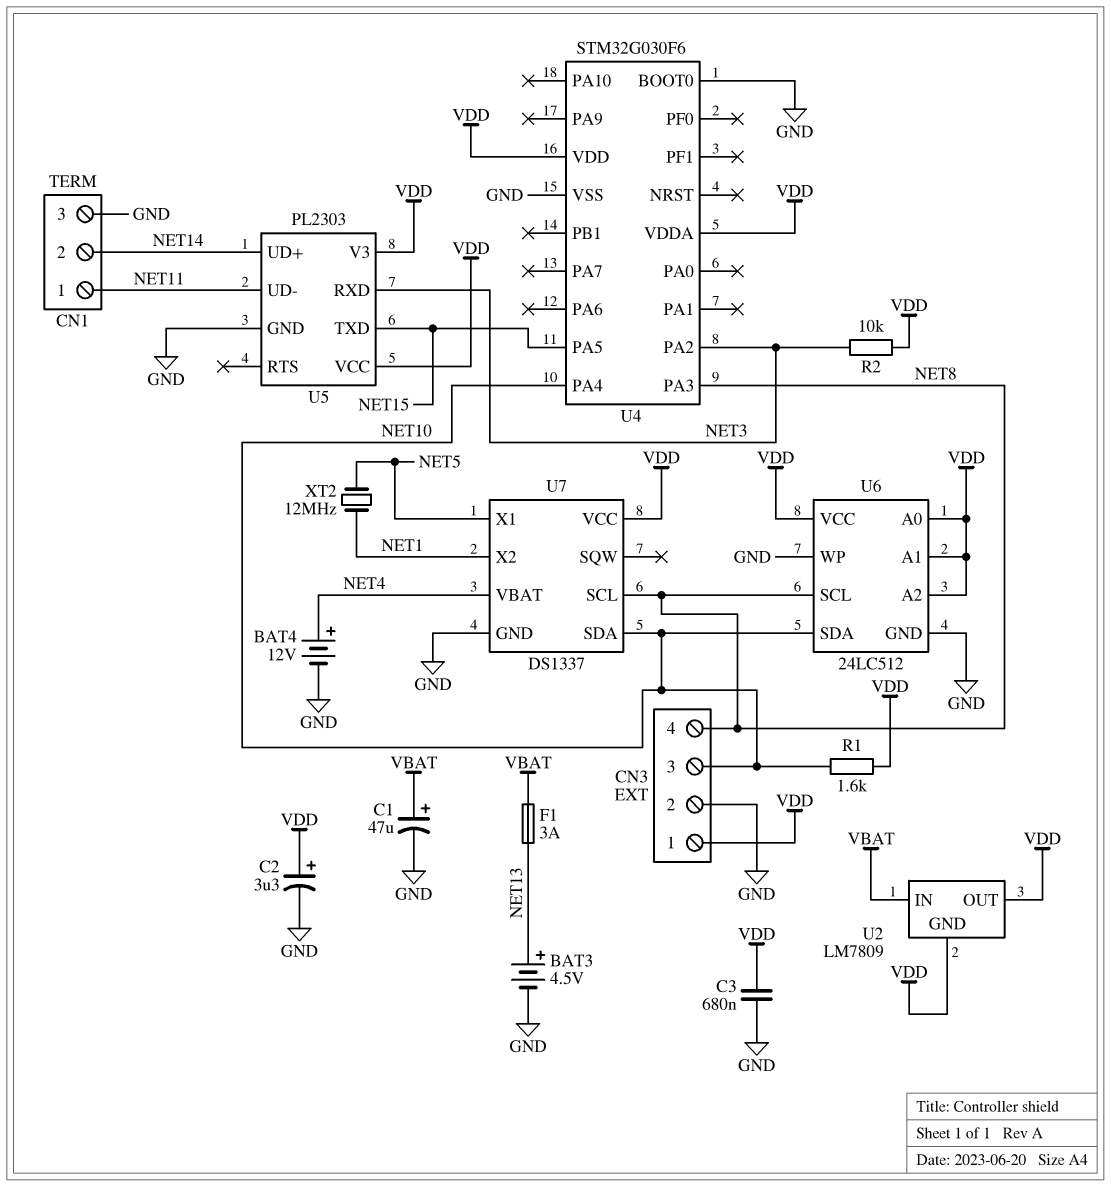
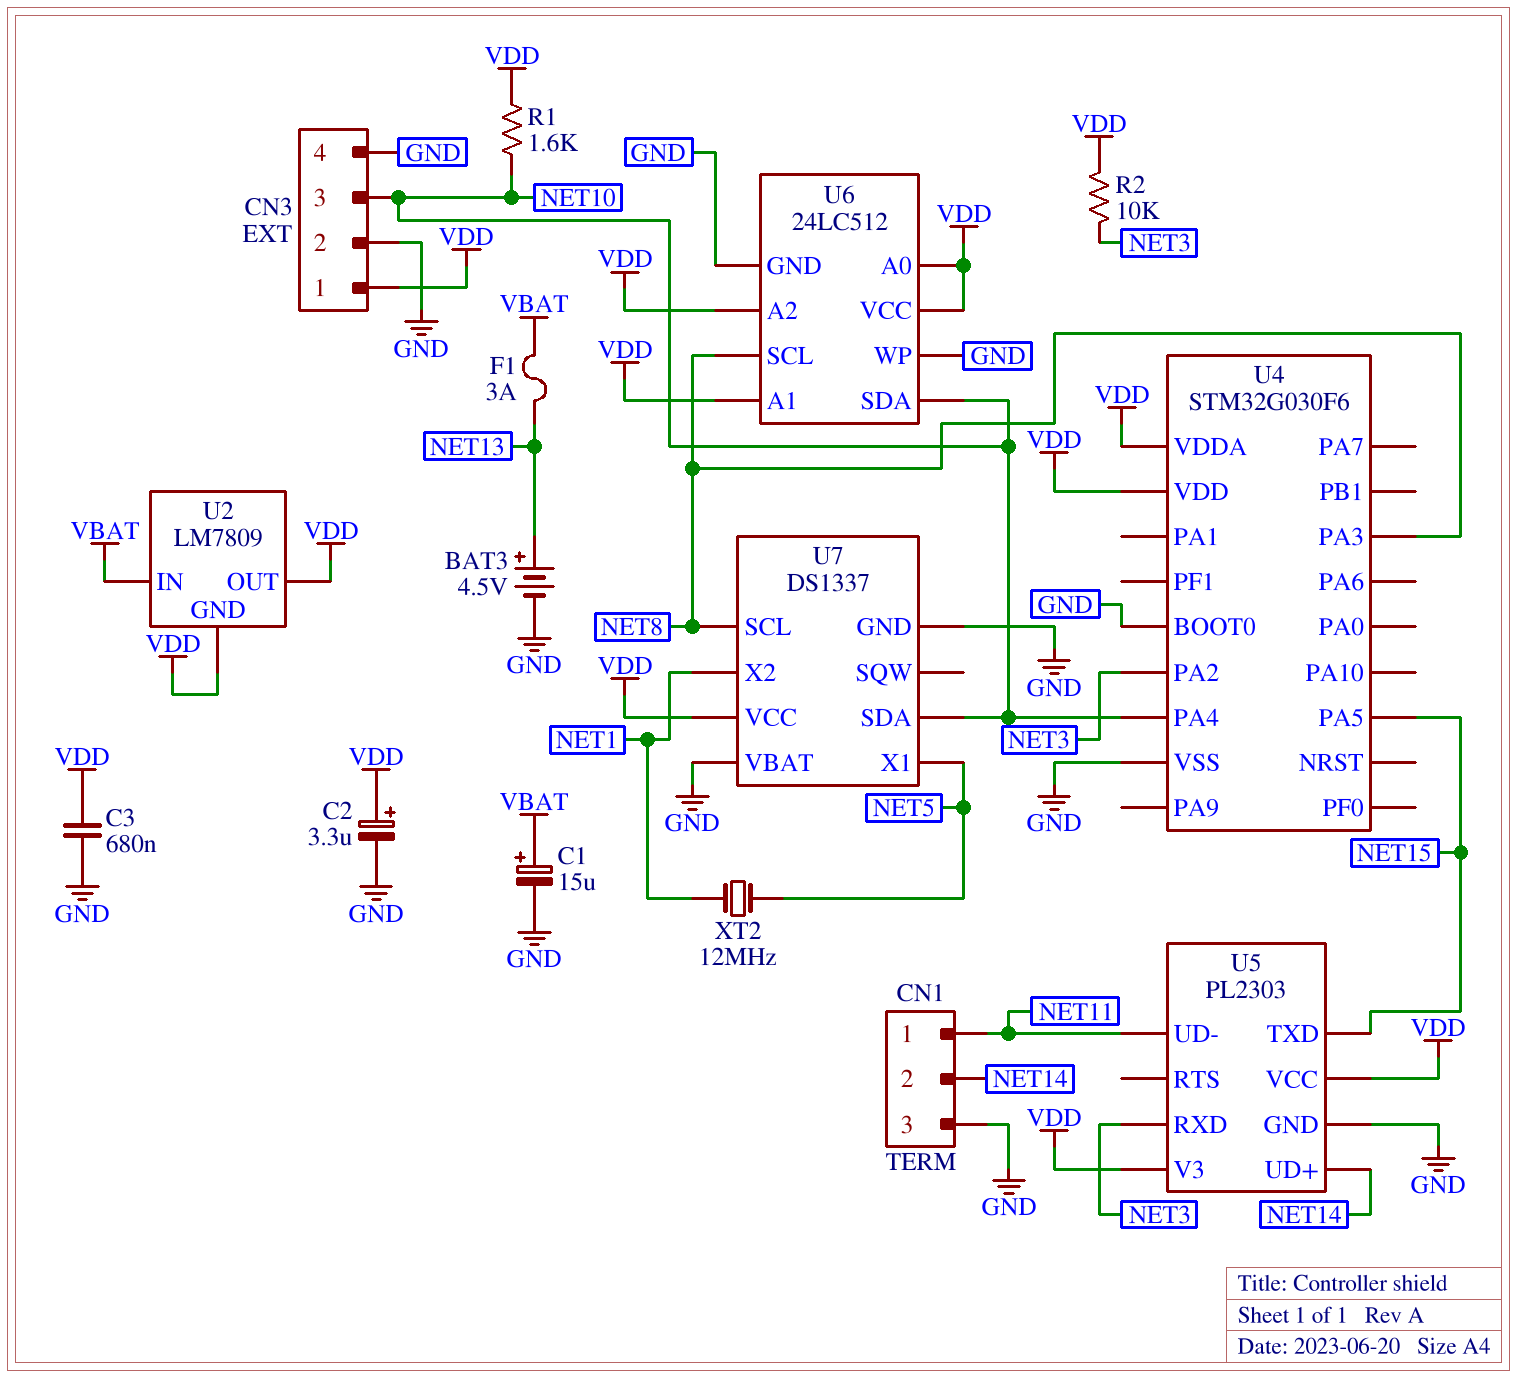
BAT4: 12V (plus NET4, minus GND) -> none
C1: 47uF (plus VBAT, minus GND) -> 15uF (plus VBAT, minus GND)
CN3 pin 4: NET8 -> GND
U7 pin VBAT: NET4 -> GND

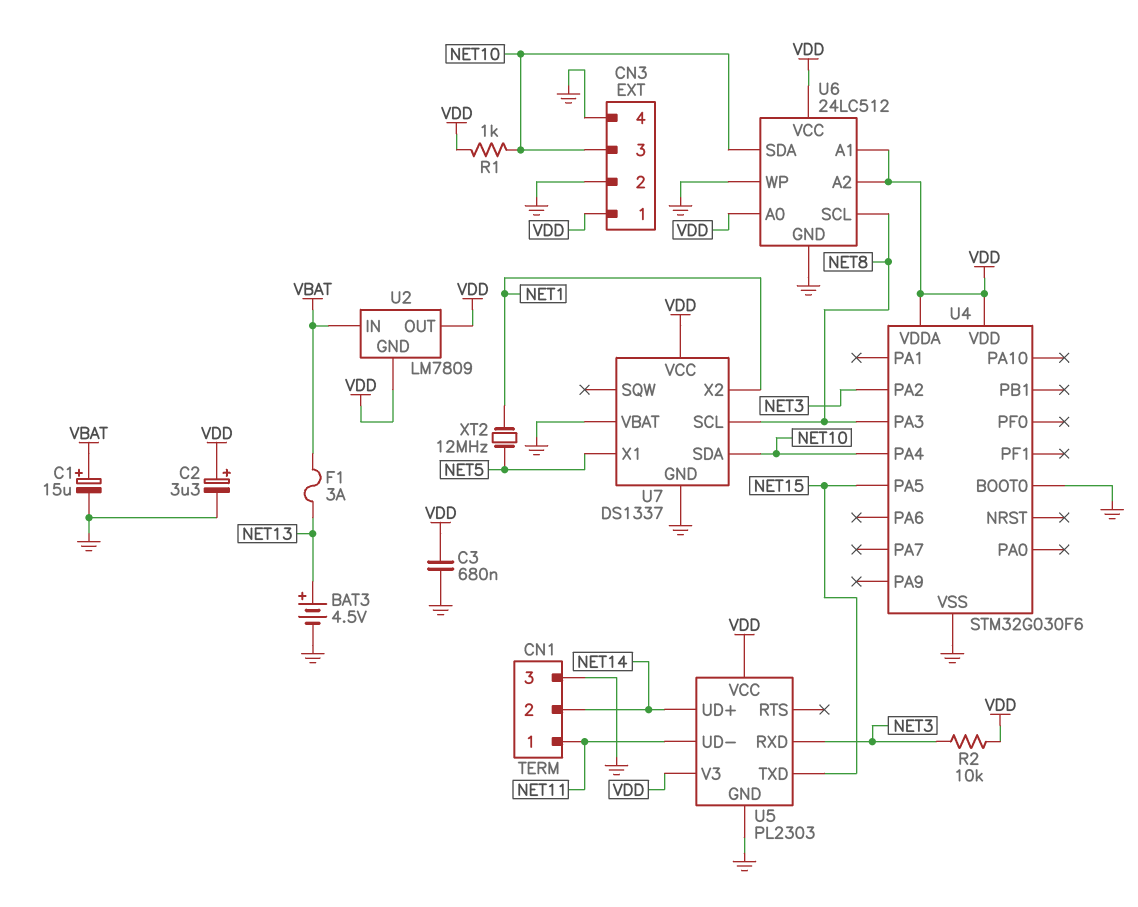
R1: 1.6k (NET10, VDD) -> 1k (NET10, VDD)

